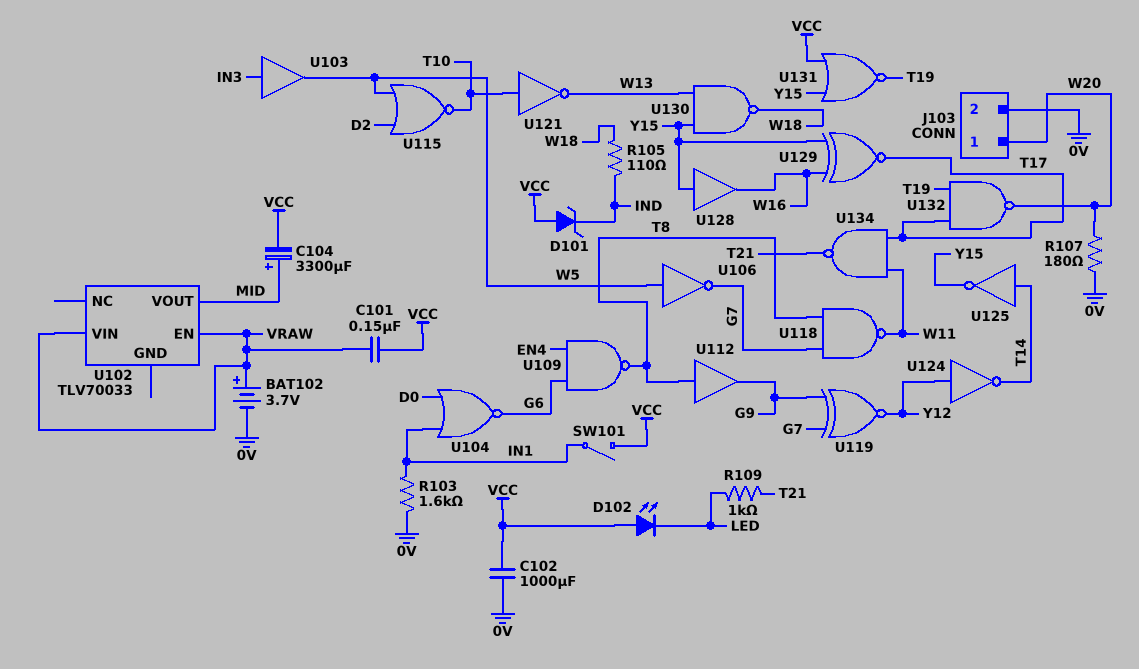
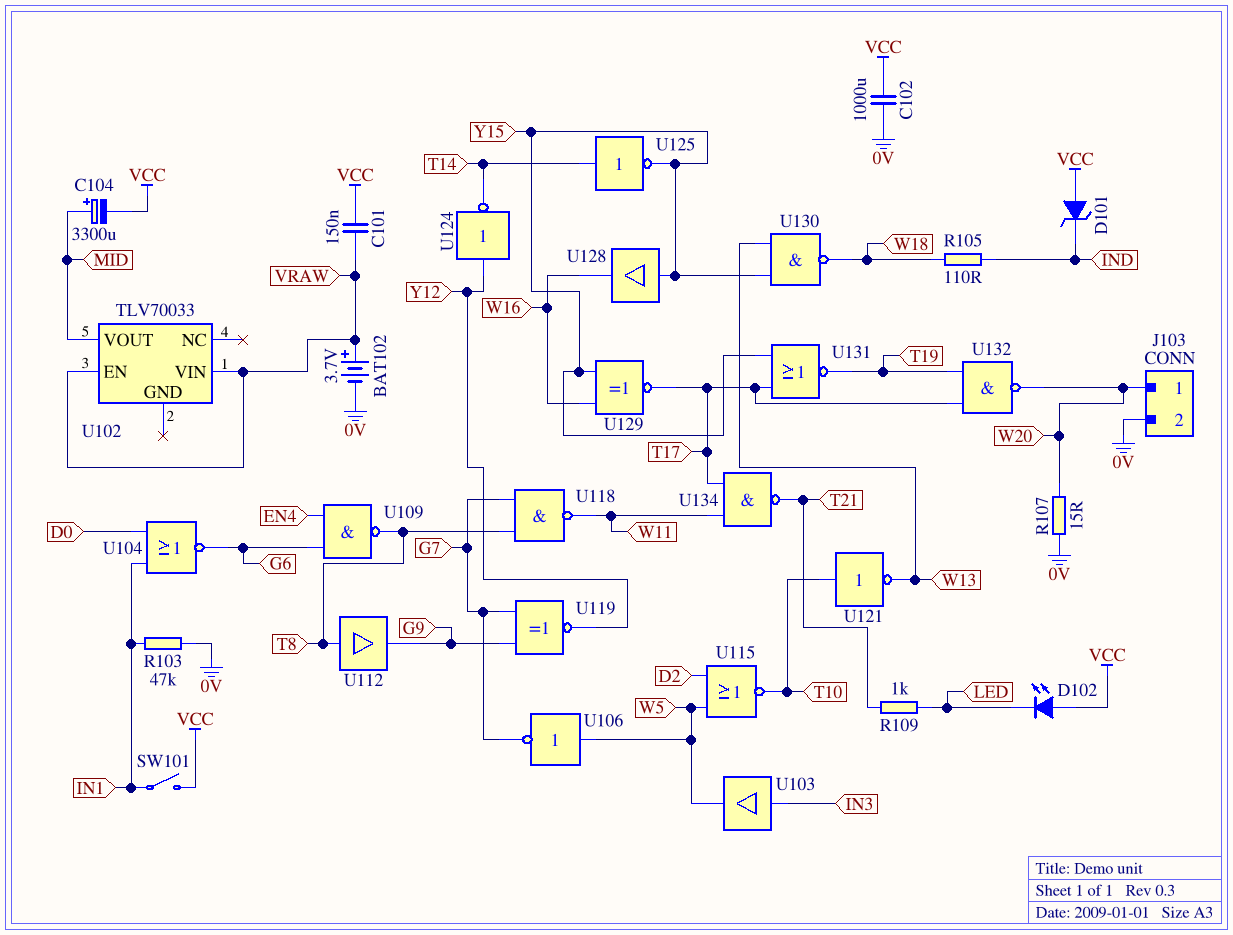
R103: 1.6k (0V, IN1) -> 47k (0V, IN1)
R107: 180 (0V, W20) -> 15 (0V, W20)
U131: NOR (in VCC, in Y15, out T19) -> NOR (in T17, in Y15, out T19)

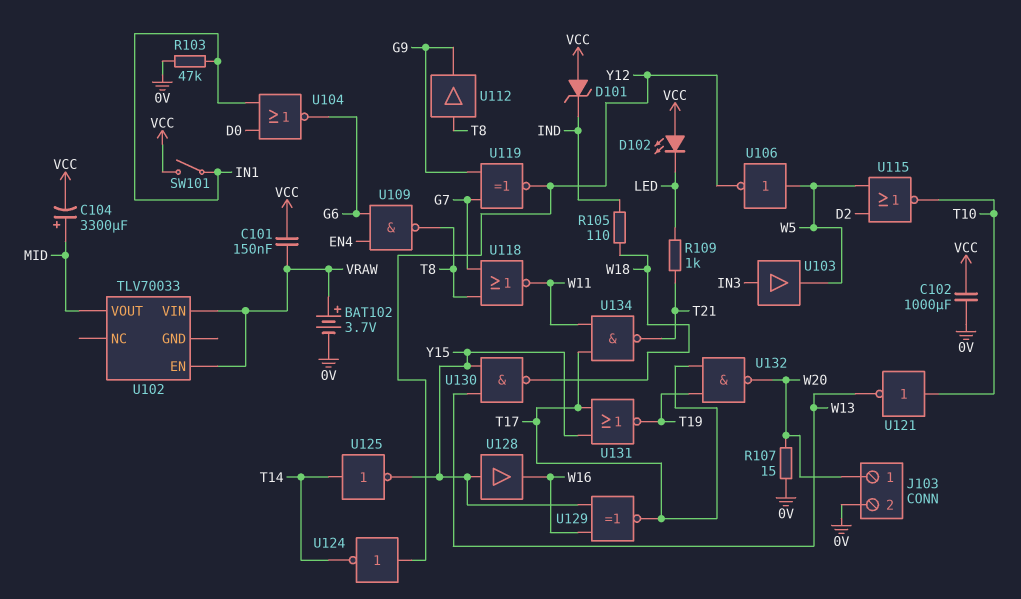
U106: NOT (in W5, out G7) -> NOT (in W5, out Y12)
U118: NAND (in G7, in T8, out W11) -> NOR (in G7, in T8, out W11)

